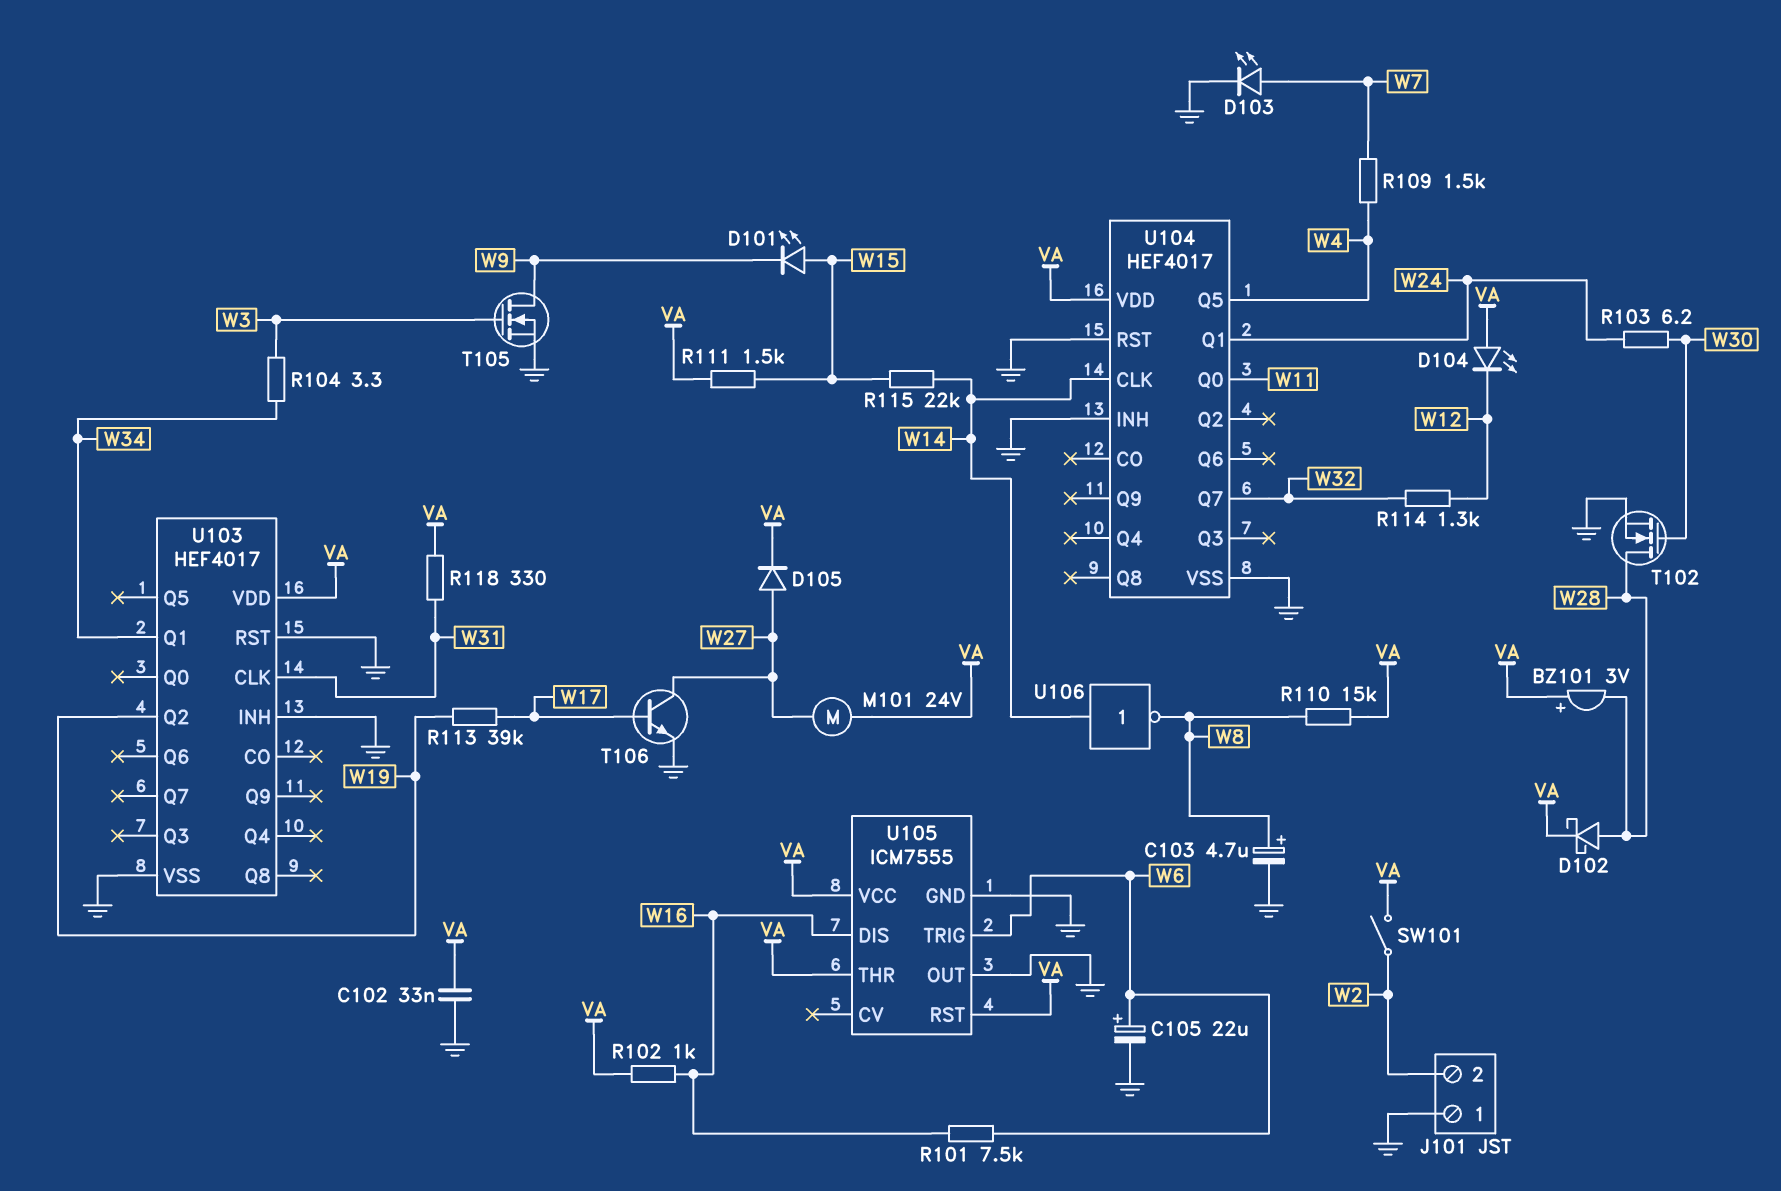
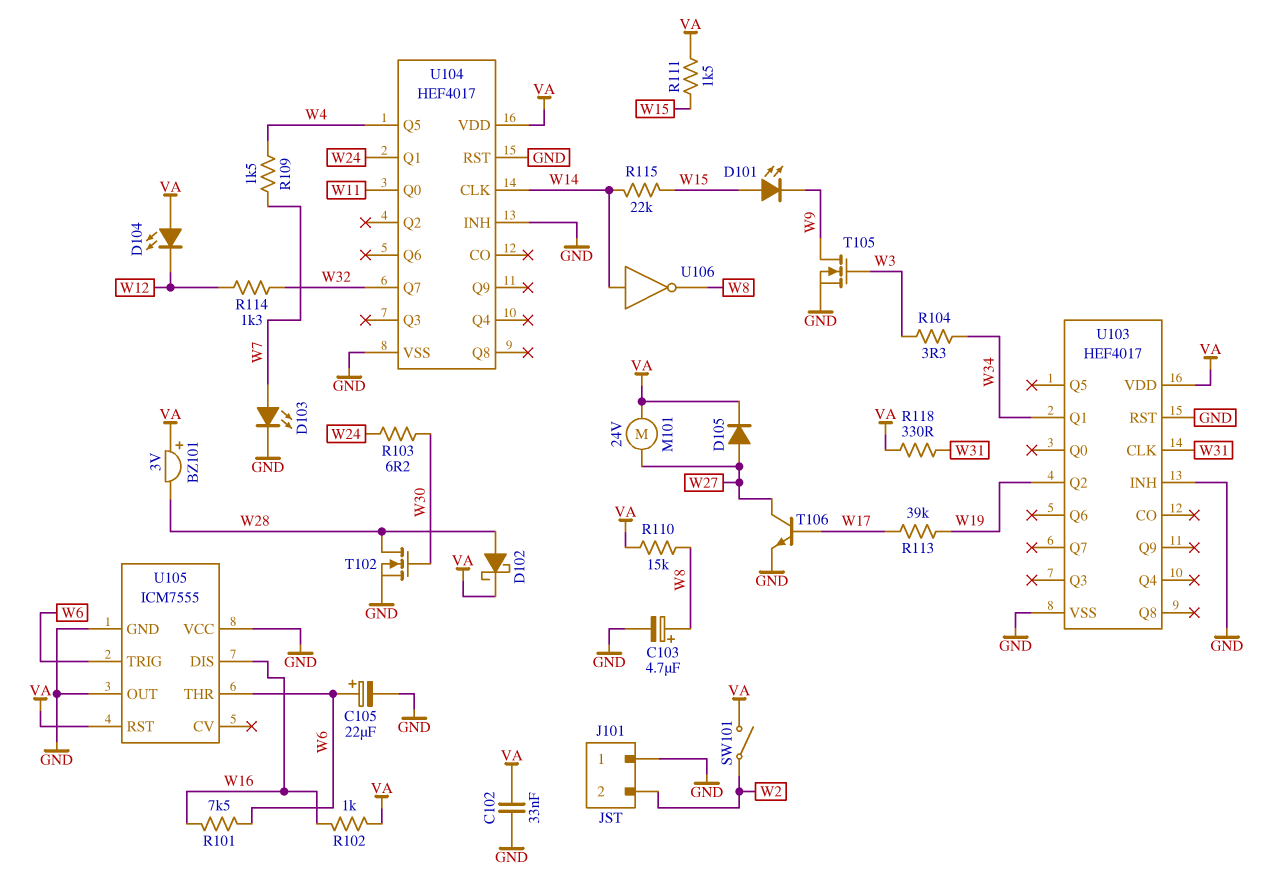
U105 pin THR: VA -> W6
U105 pin VCC: VA -> GND

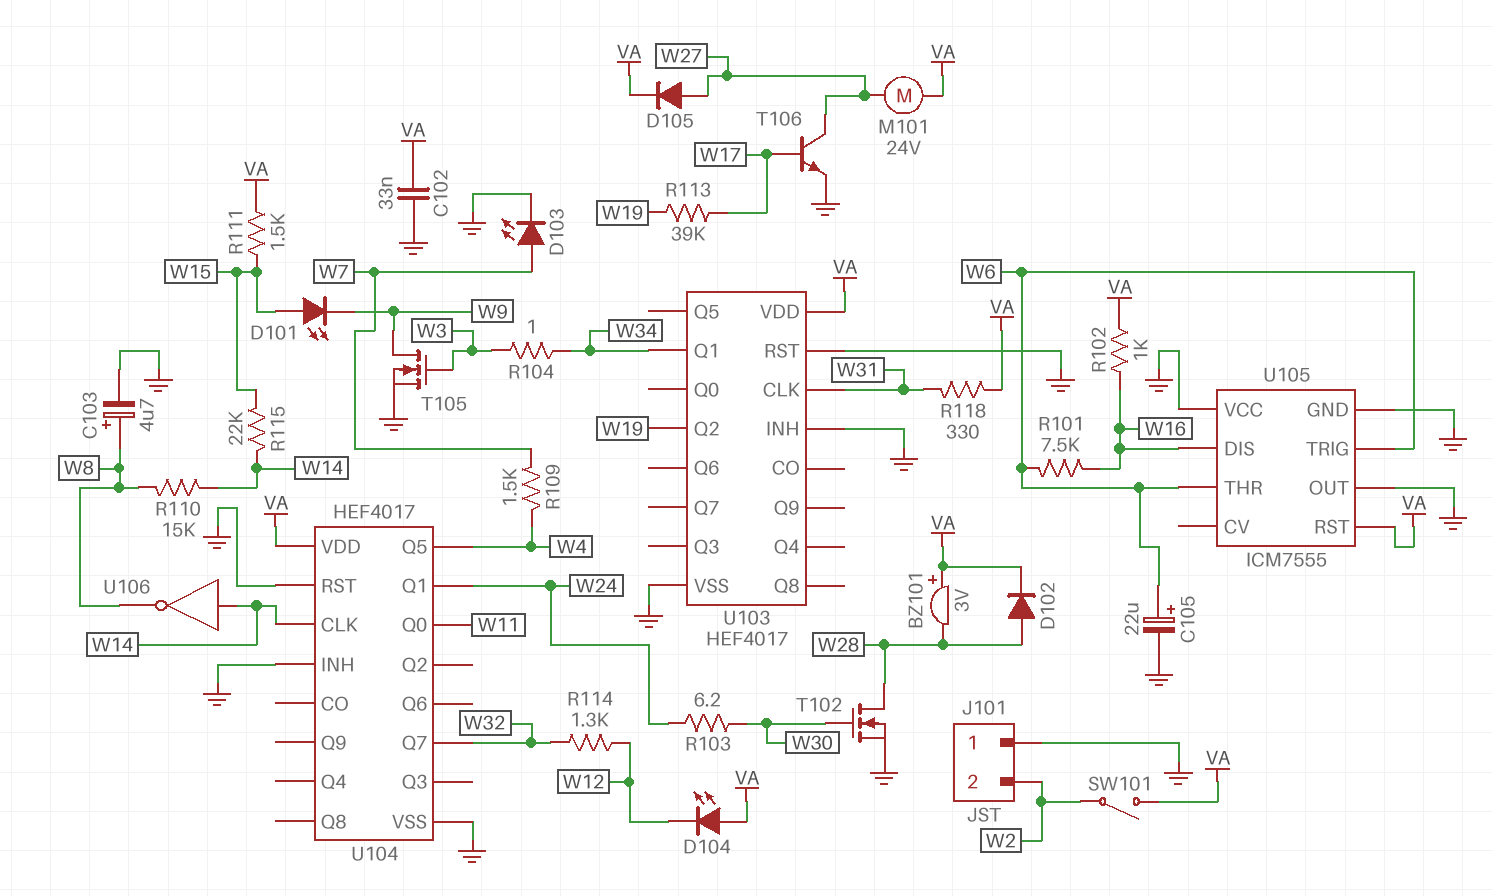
D102: schottky (A W28, K VA) -> diode (A W28, K VA)
R104: 3.3 (W3, W34) -> 1 (W3, W34)
R110: 15k (VA, W8) -> 15k (W8, W14)

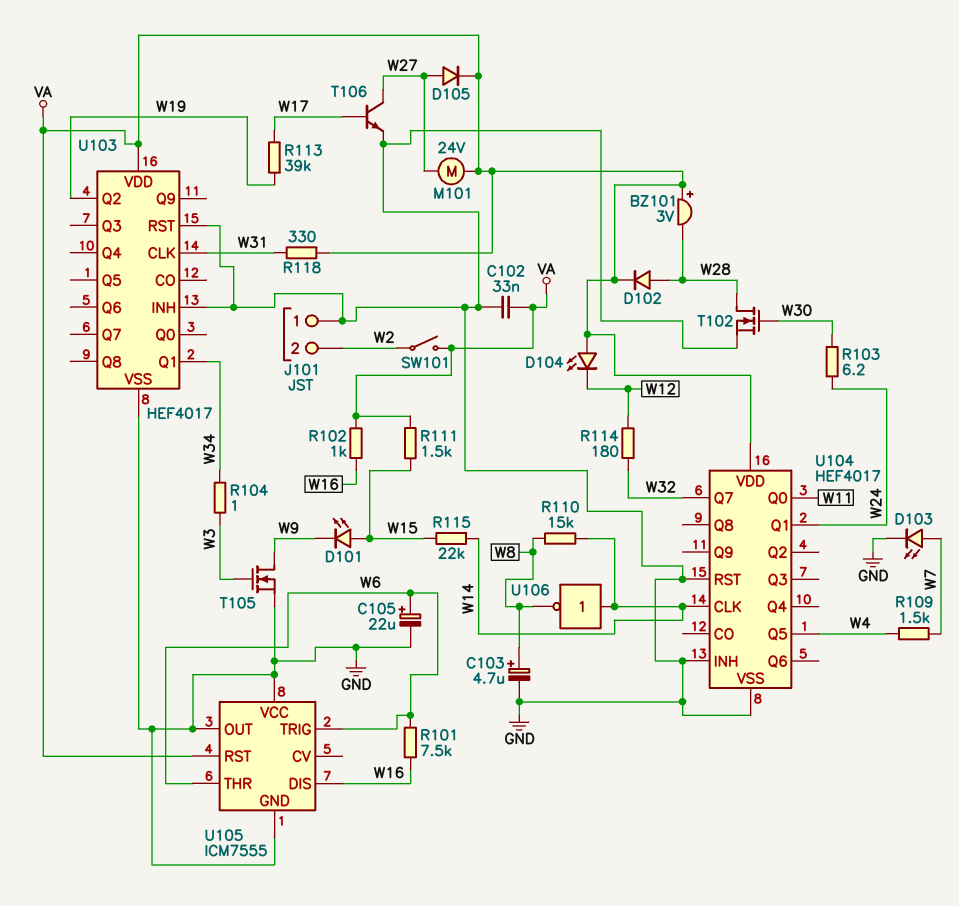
R114: 1.3k (W12, W32) -> 180 (W12, W32)

